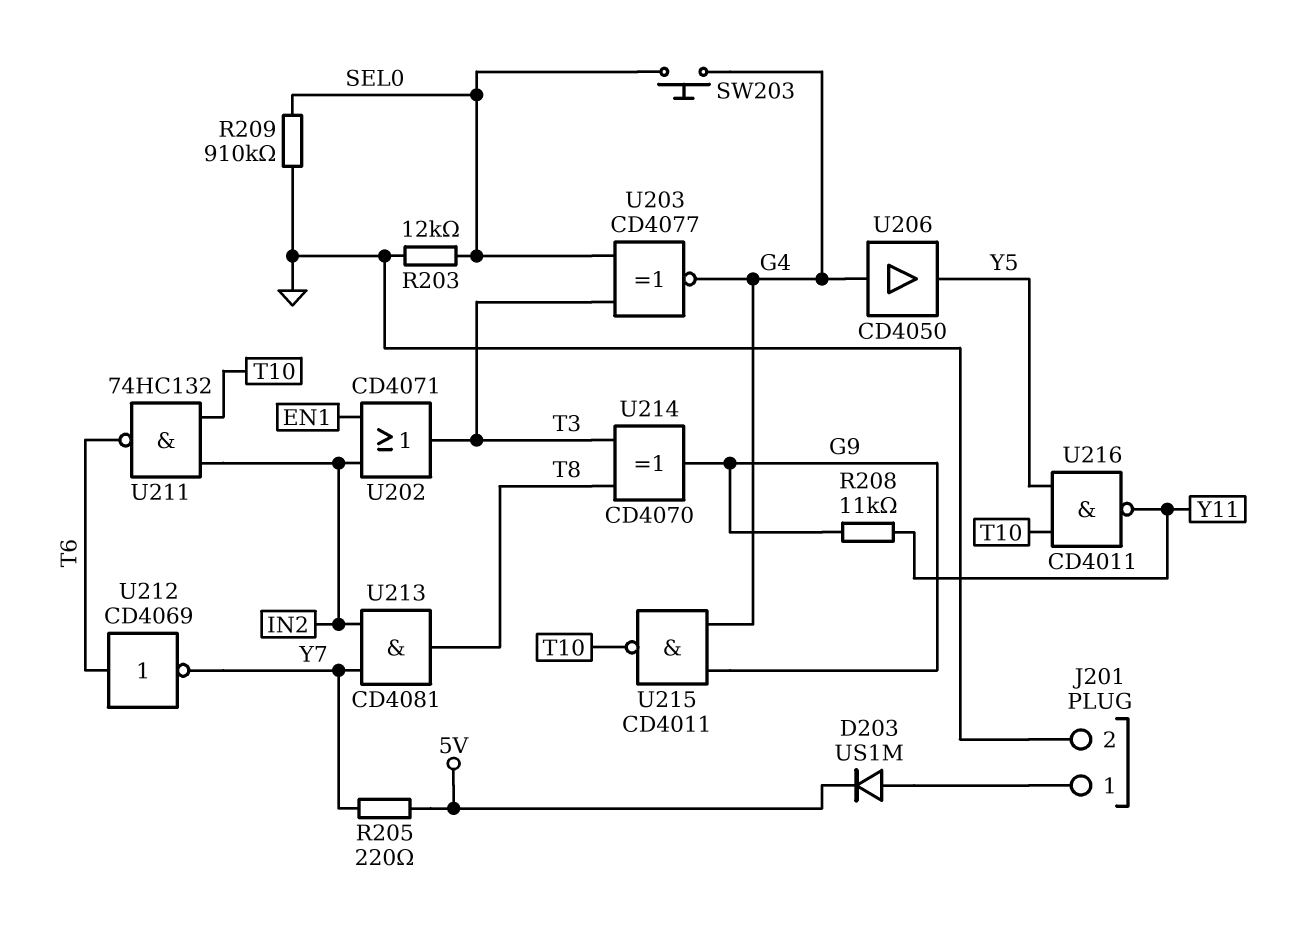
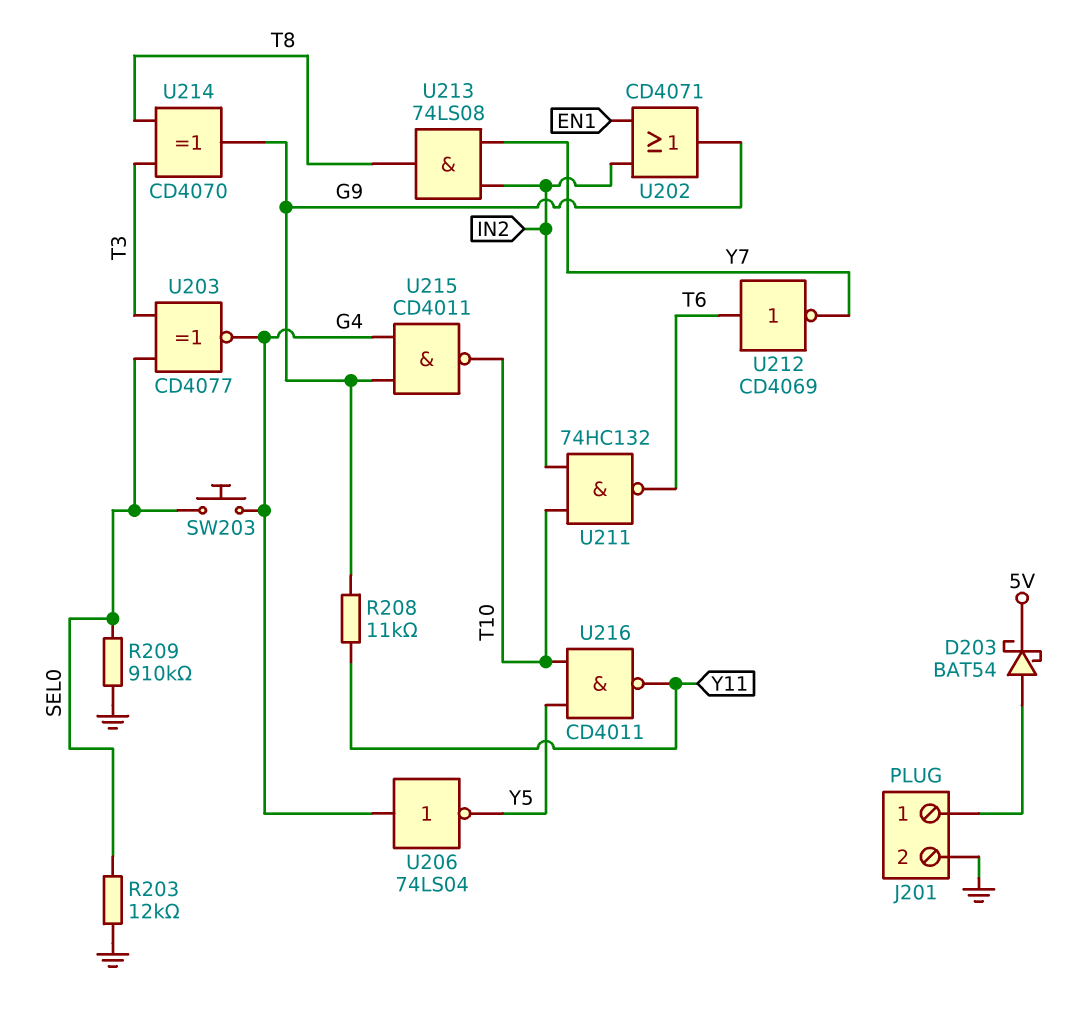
D203: diode US1M (A J201/1, K 5V) -> schottky BAT54 (A J201/1, K 5V)
R205: 220 (5V, Y7) -> none
U202: OR CD4071 (in EN1, in IN2, out T3) -> OR CD4071 (in EN1, in IN2, out G9)
U206: buffer CD4050 (in G4, out Y5) -> NOT 74LS04 (in G4, out Y5)
U213: AND CD4081 (in IN2, in Y7, out T8) -> AND 74LS08 (in IN2, in Y7, out T8)

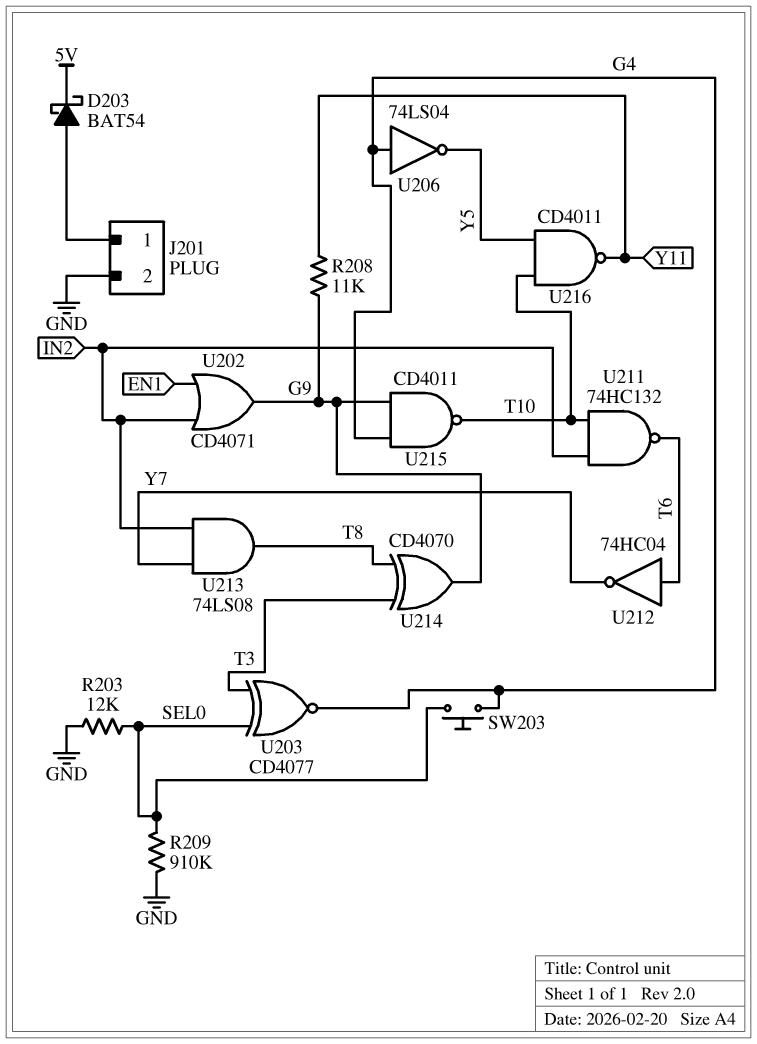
U212: NOT CD4069 (in T6, out Y7) -> NOT 74HC04 (in T6, out Y7)

